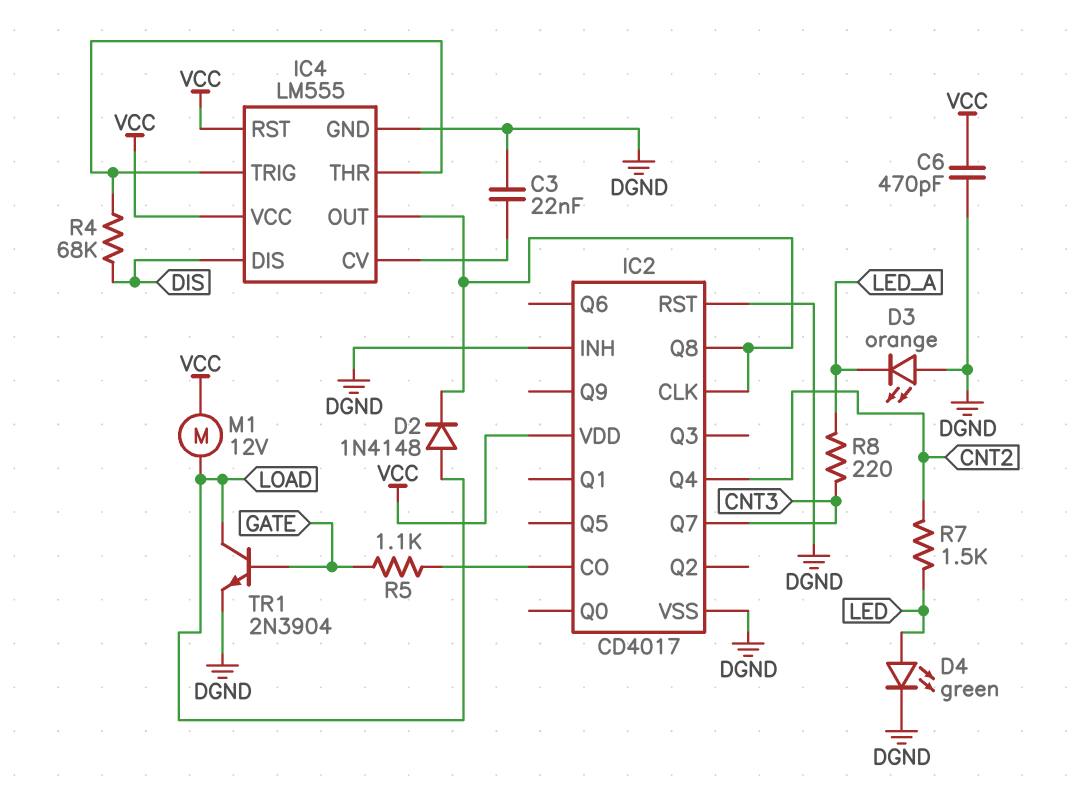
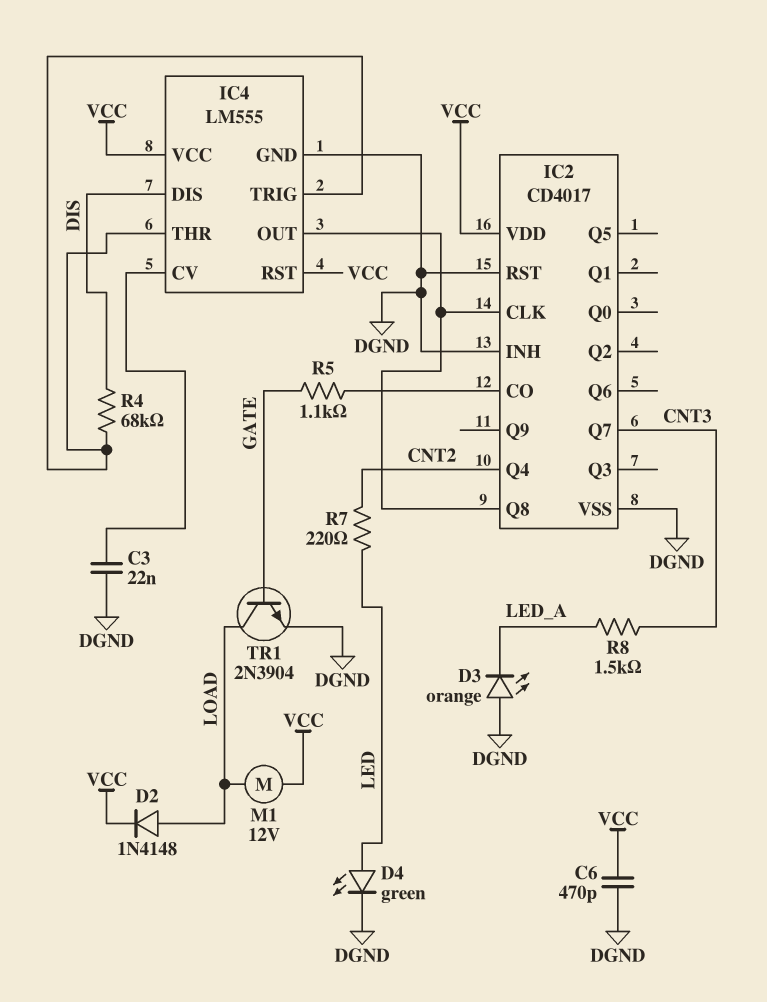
D2: diode 1N4148 (A LOAD, K IC2/CLK) -> diode 1N4148 (A LOAD, K VCC)
R7: 1.5k (CNT2, LED) -> 220 (CNT2, LED)
R8: 220 (CNT3, LED_A) -> 1.5k (CNT3, LED_A)

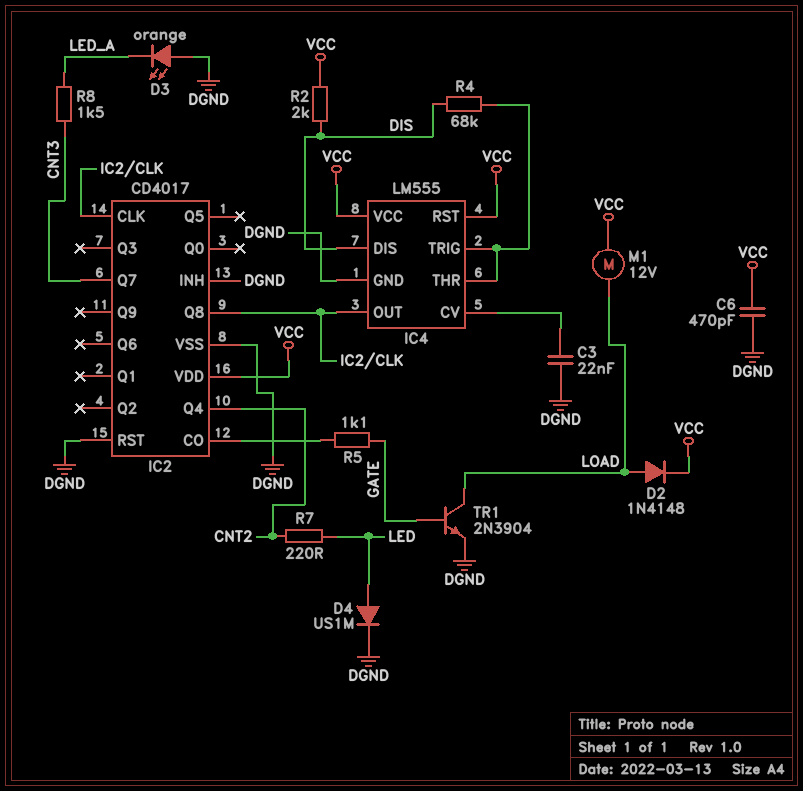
D4: LED green (A LED, K DGND) -> diode US1M (A LED, K DGND)
R2: none -> 2k (DIS, VCC)

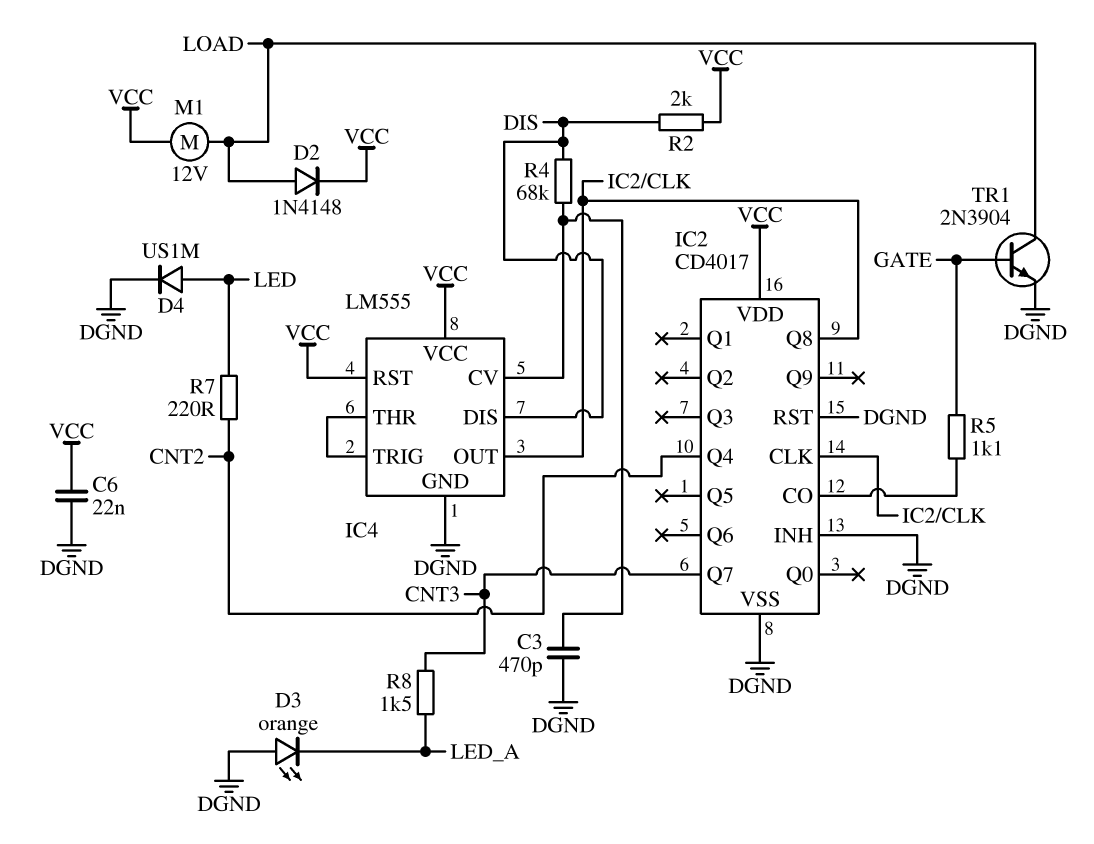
C3: 22nF (DGND, IC4/CV) -> 470pF (DGND, IC4/CV)
C6: 470pF (DGND, VCC) -> 22nF (DGND, VCC)
R4: 68k (DIS, IC4/THR) -> 68k (DIS, IC4/CV)

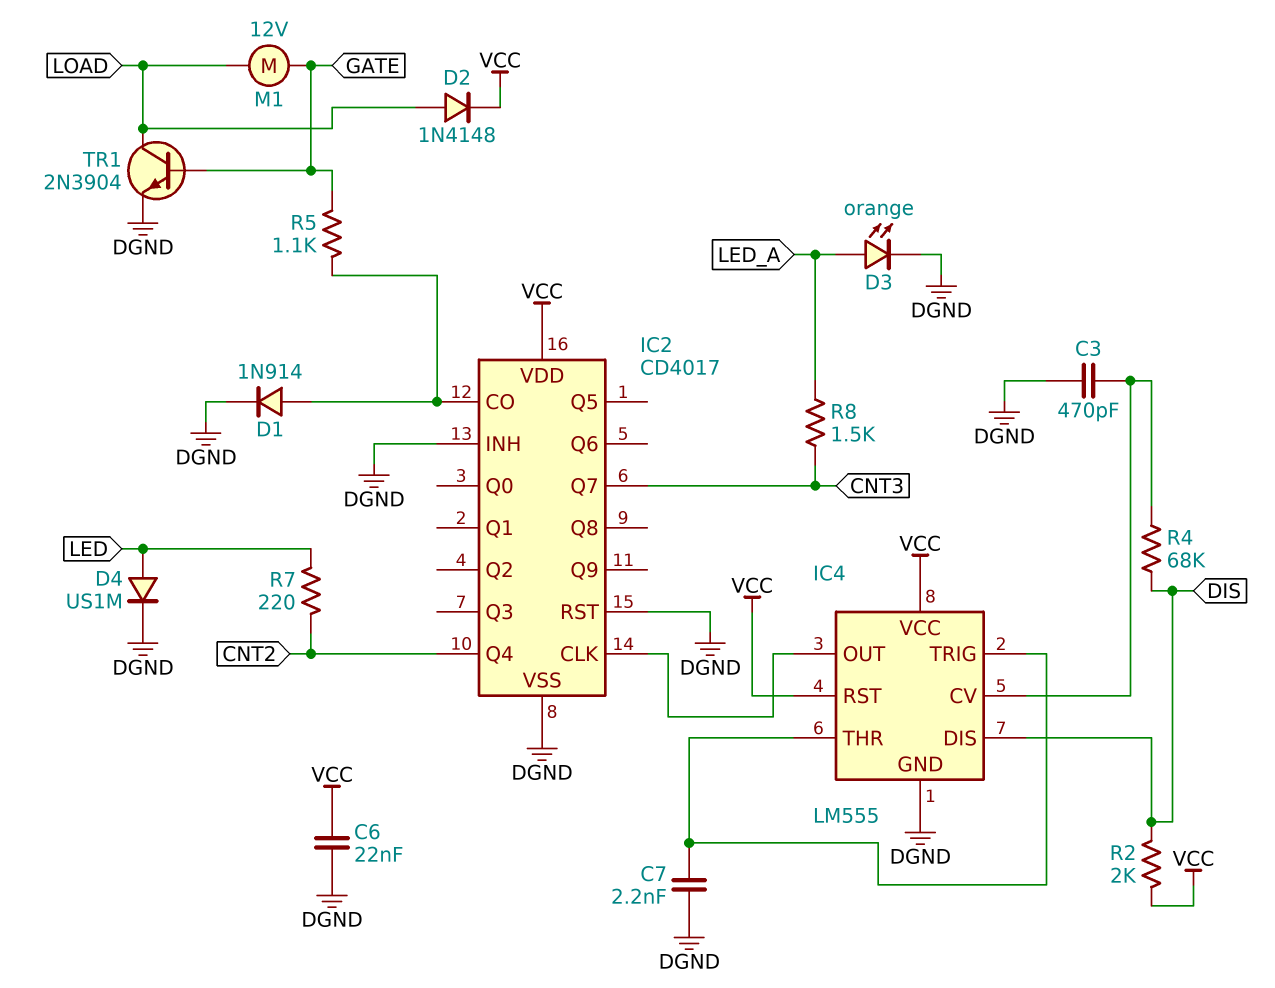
C7: none -> 2.2nF (DGND, IC4/THR)
D1: none -> diode 1N914 (A IC2/CO, K DGND)
D3: LED orange (A DGND, K LED_A) -> LED orange (A LED_A, K DGND)
IC2 pin Q8: IC2/CLK -> none
M1: motor 12V (LOAD, VCC) -> motor 12V (GATE, LOAD)

